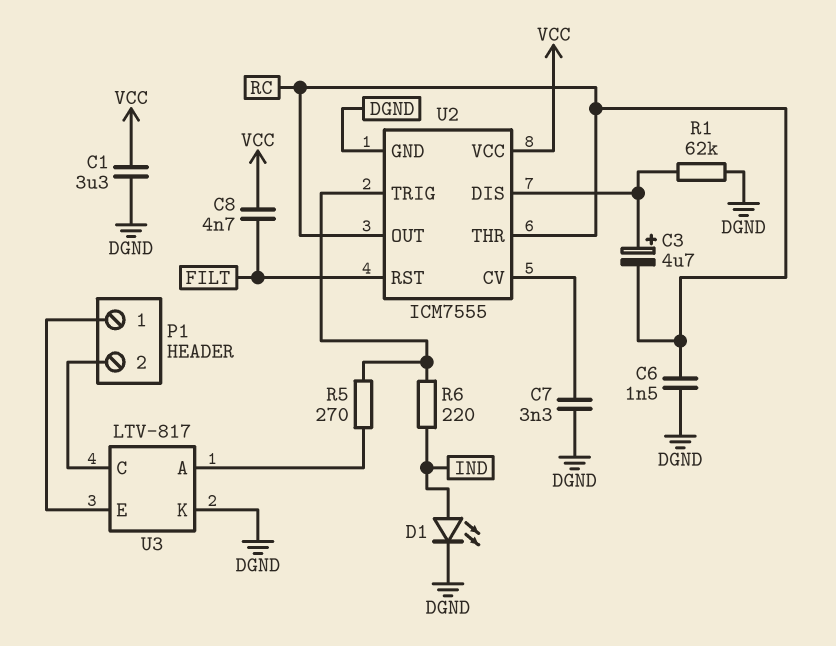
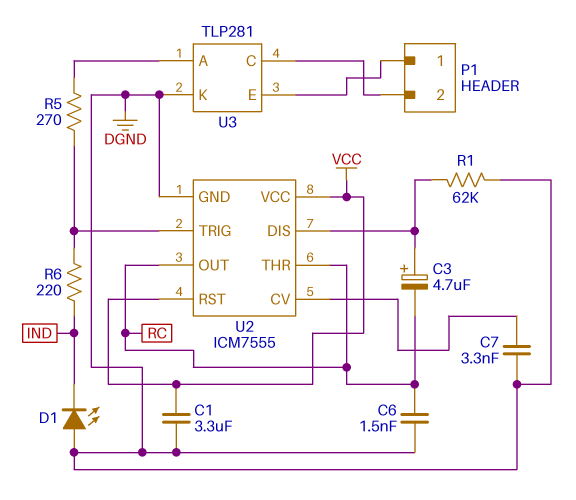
C8: 4.7nF (FILT, VCC) -> none
D1: LED (A IND, K DGND) -> LED (A DGND, K IND)
U2 pin RST: FILT -> VCC
U3: LTV-817 -> TLP281

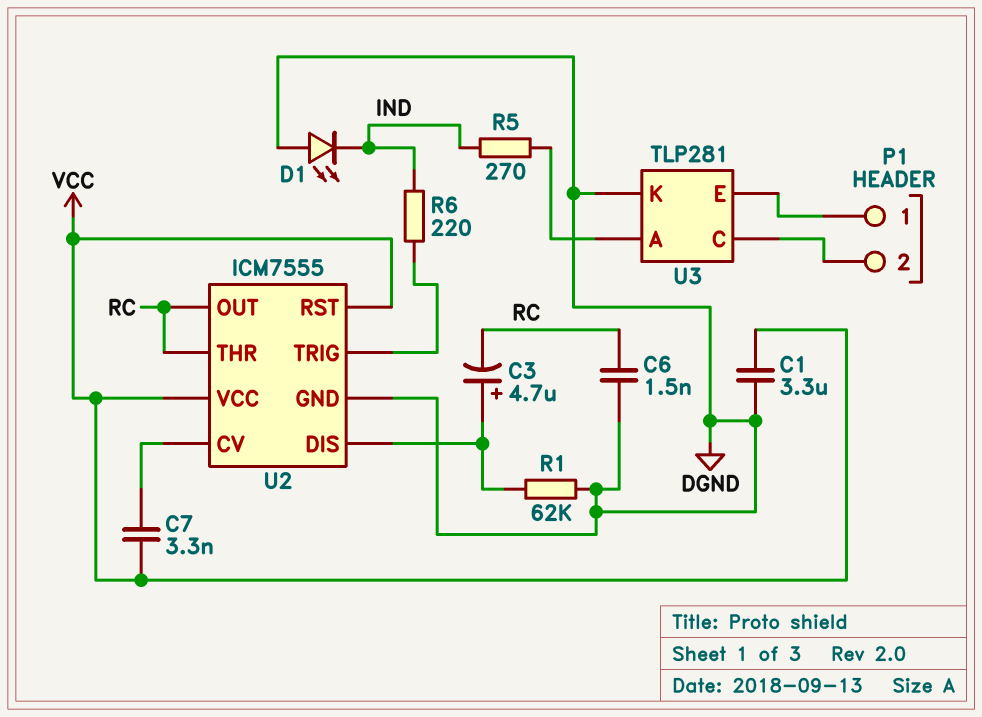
C7: 3.3nF (DGND, U2/CV) -> 3.3nF (U2/CV, VCC)
R5: 270 (U2/TRIG, U3/A) -> 270 (IND, U3/A)

